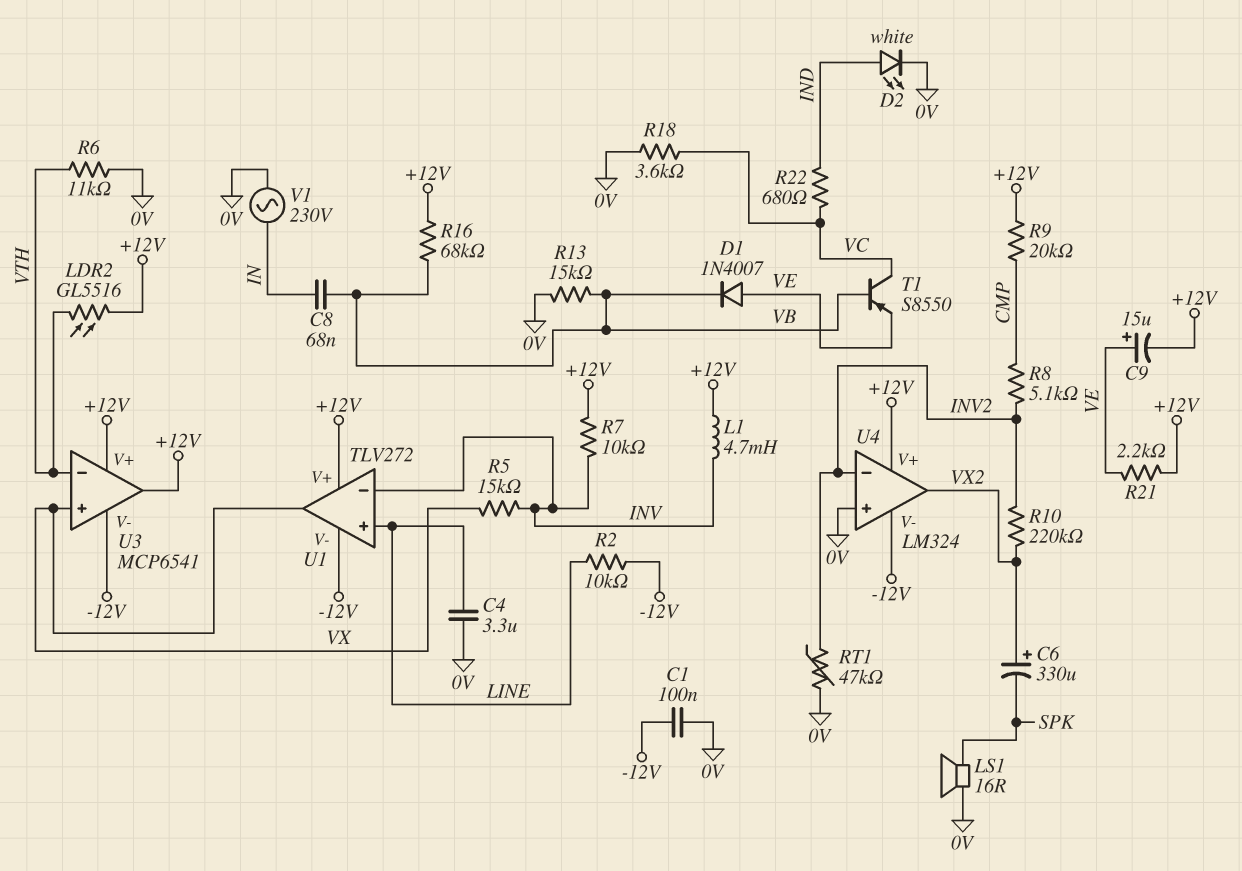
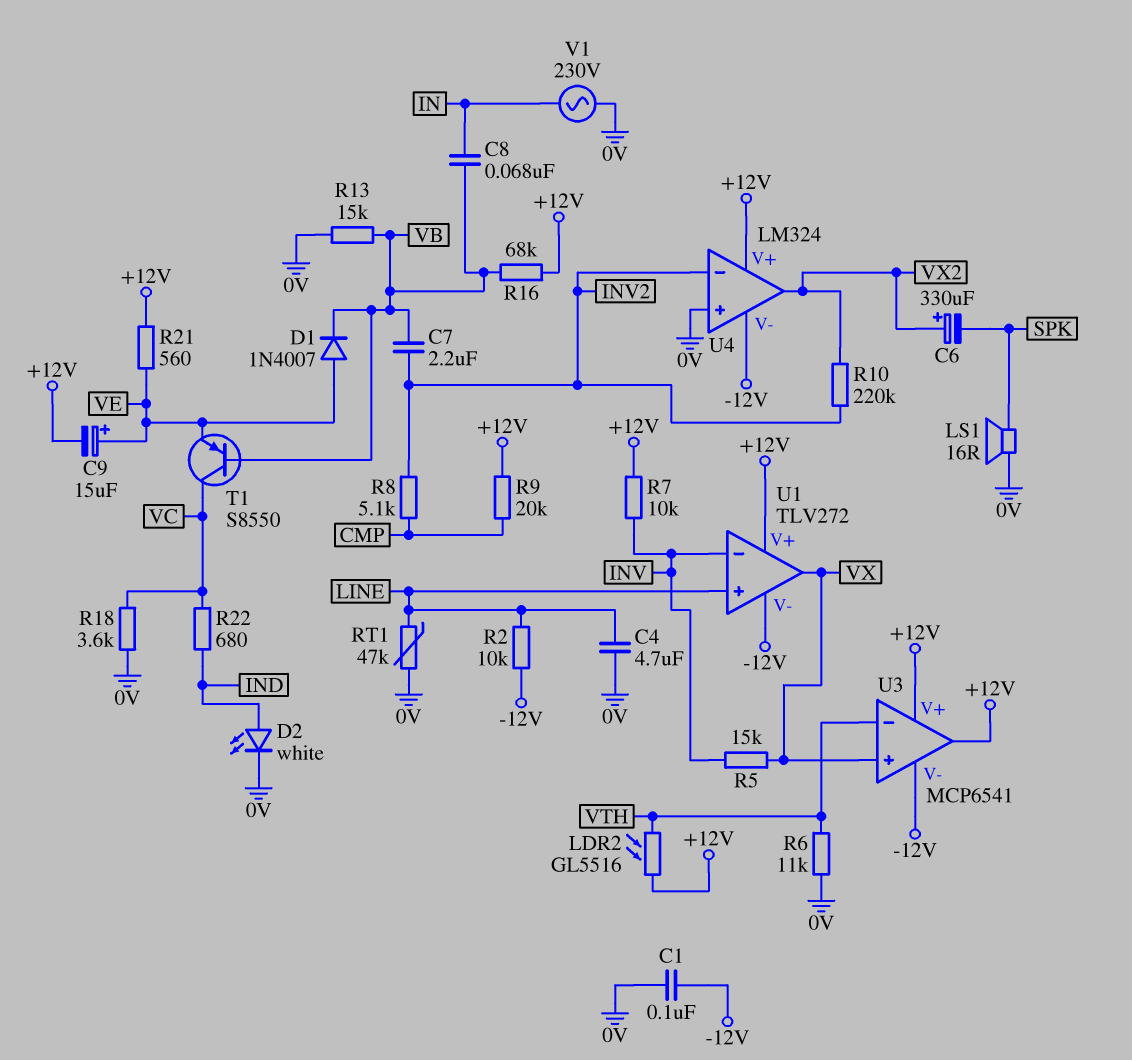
C4: 3.3uF (0V, LINE) -> 4.7uF (0V, LINE)
C7: none -> 2.2uF (INV2, VB)
L1: 4.7mH (+12V, INV) -> none
R21: 2.2k (+12V, VE) -> 560 (+12V, VE)
RT1: 47k (0V, INV2) -> 47k (0V, LINE)

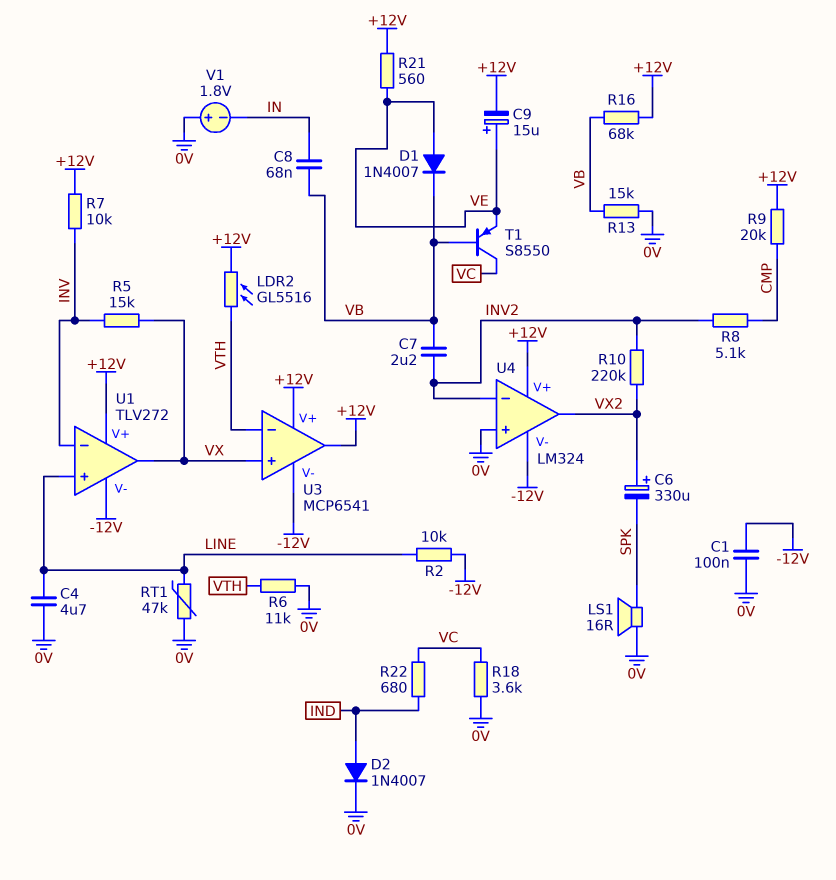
D2: LED white (A IND, K 0V) -> diode 1N4007 (A IND, K 0V)
V1: AC 230V (0V, IN) -> 1.8V (plus 0V, minus IN)

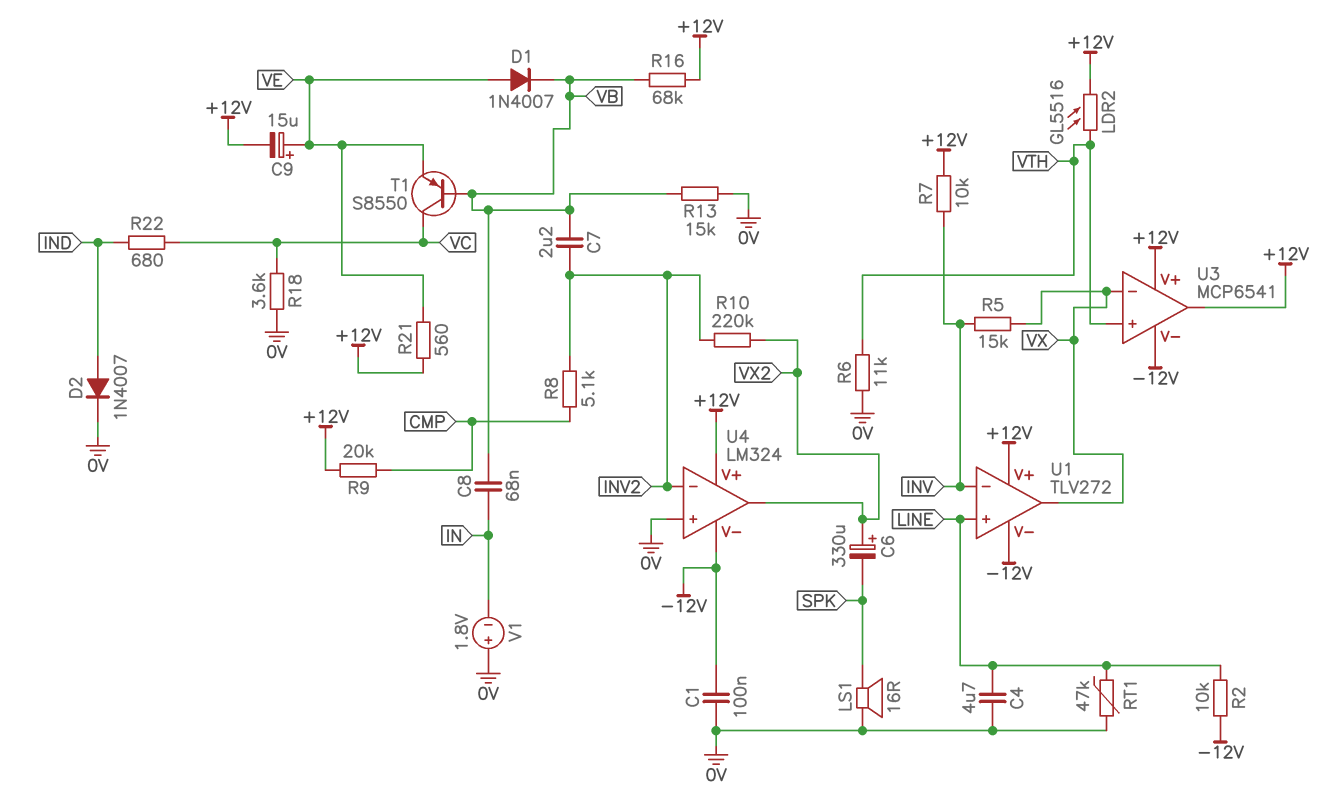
U3 pin in+: VX -> VTH
U3 pin in-: VTH -> VX

